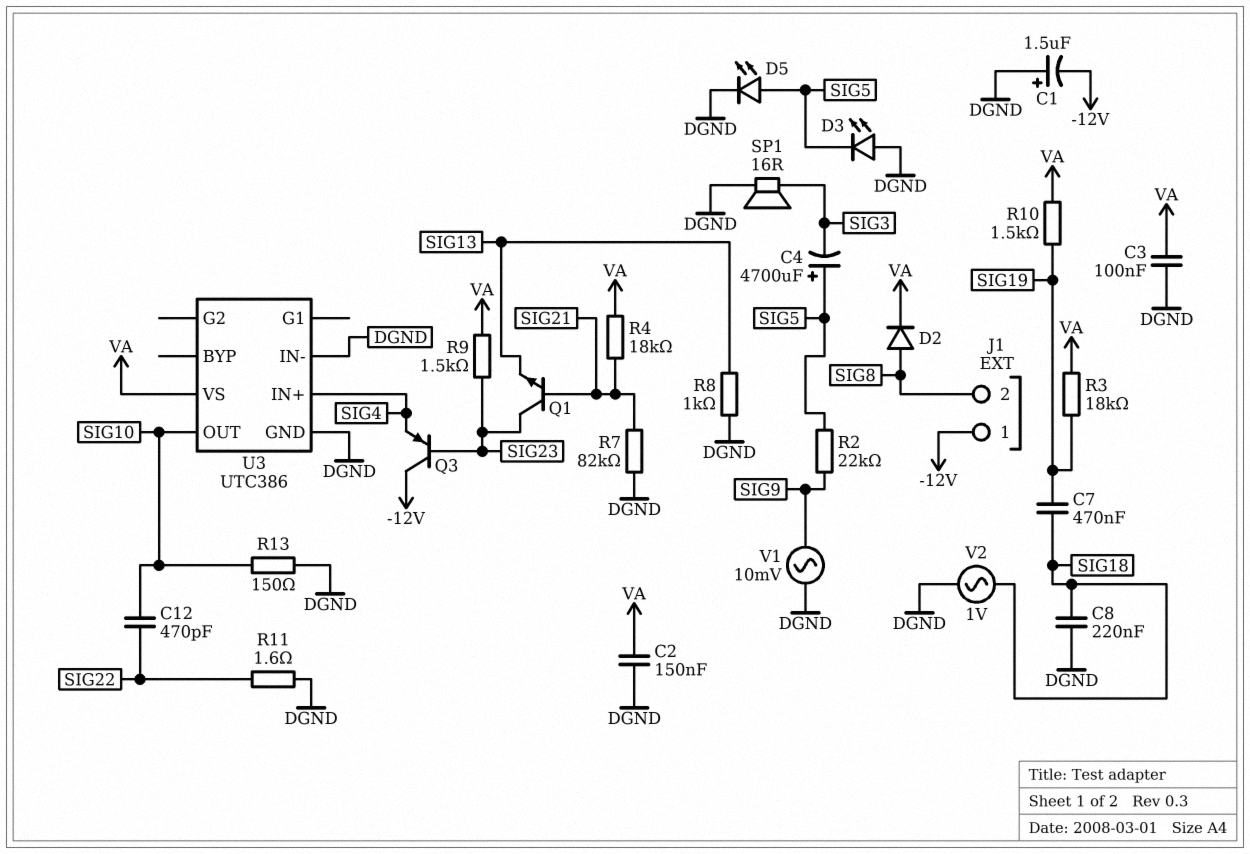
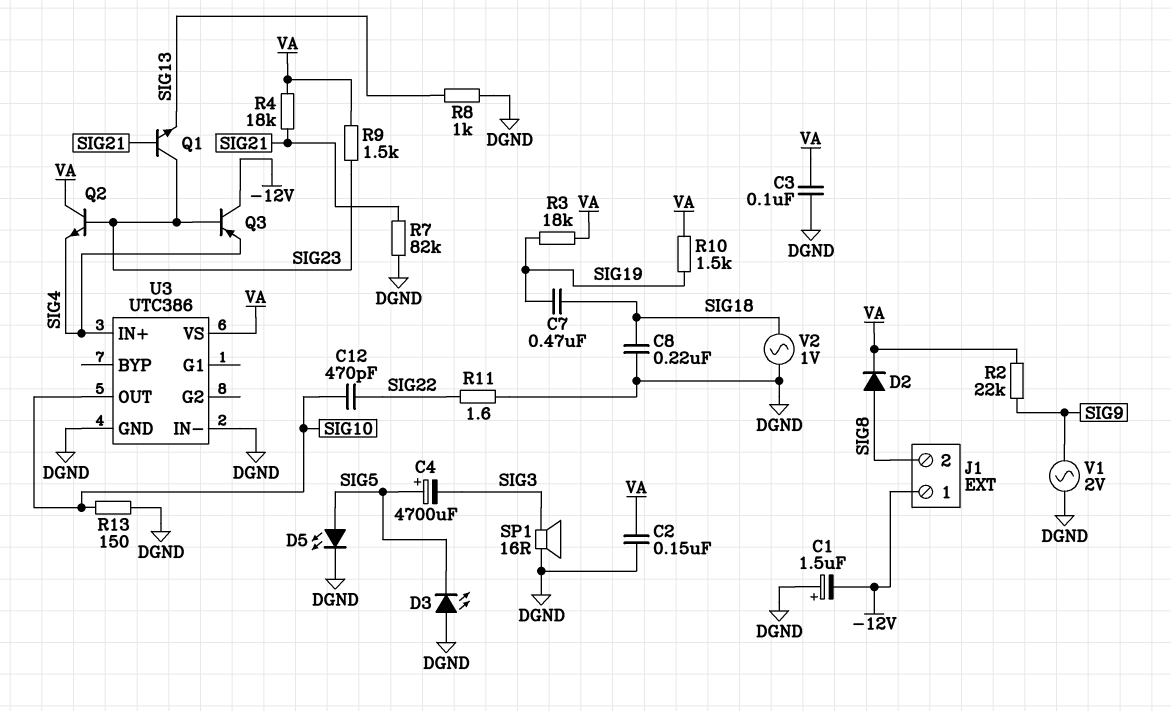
Q2: none -> NPN (B SIG23, C VA, E SIG4)
R2: 22k (SIG5, SIG9) -> 22k (SIG9, VA)
V1: AC 10mV (DGND, SIG9) -> AC 2V (DGND, SIG9)

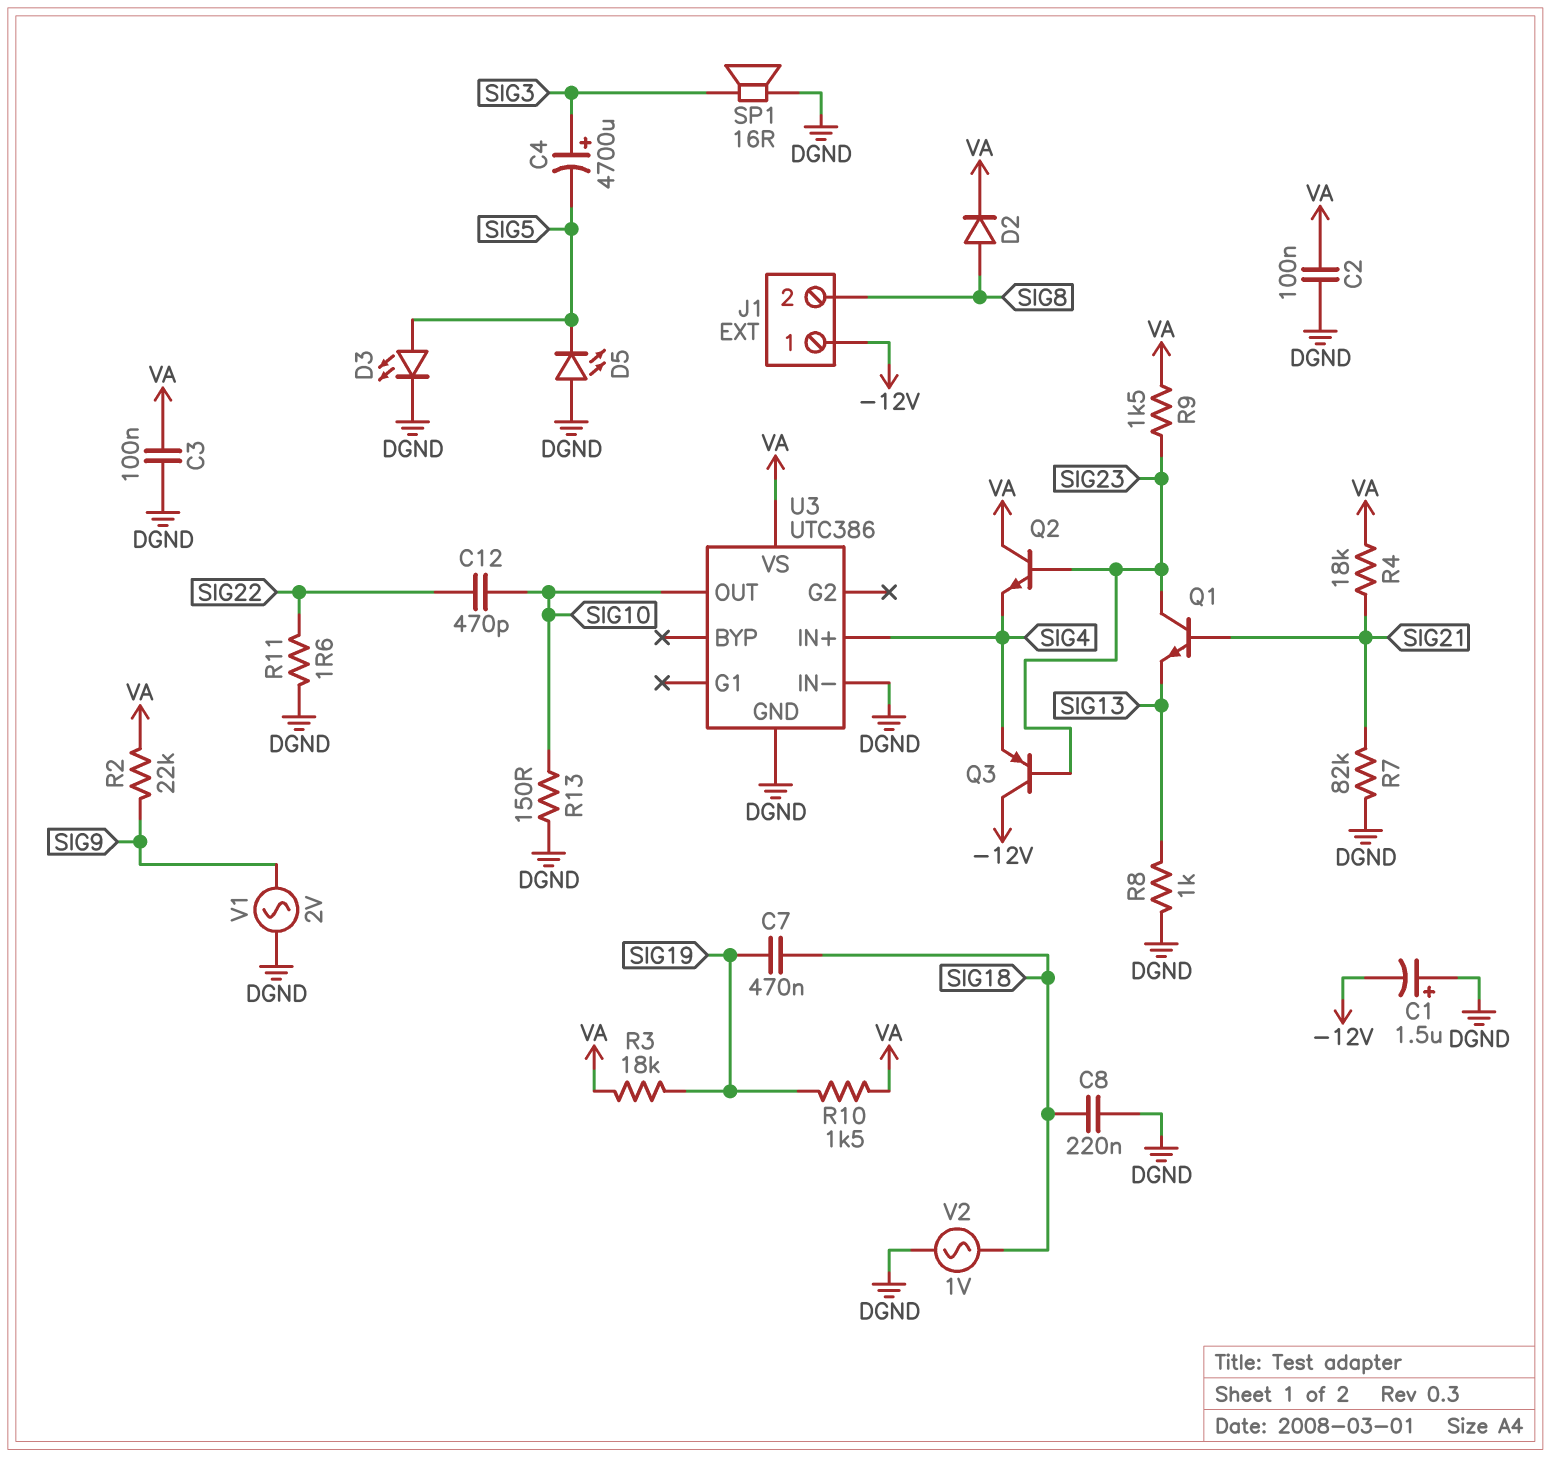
C2: 150nF (DGND, VA) -> 100nF (DGND, VA)
C4: 4700uF (plus SIG5, minus SIG3) -> 4700uF (plus SIG3, minus SIG5)
D3: LED (A DGND, K SIG5) -> LED (A SIG5, K DGND)
D5: LED (A SIG5, K DGND) -> LED (A DGND, K SIG5)

